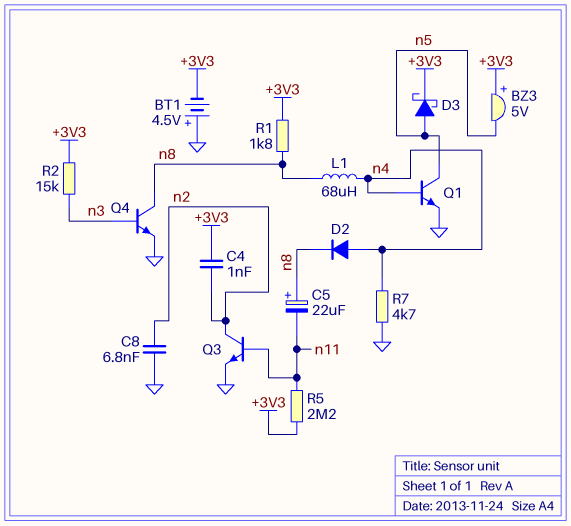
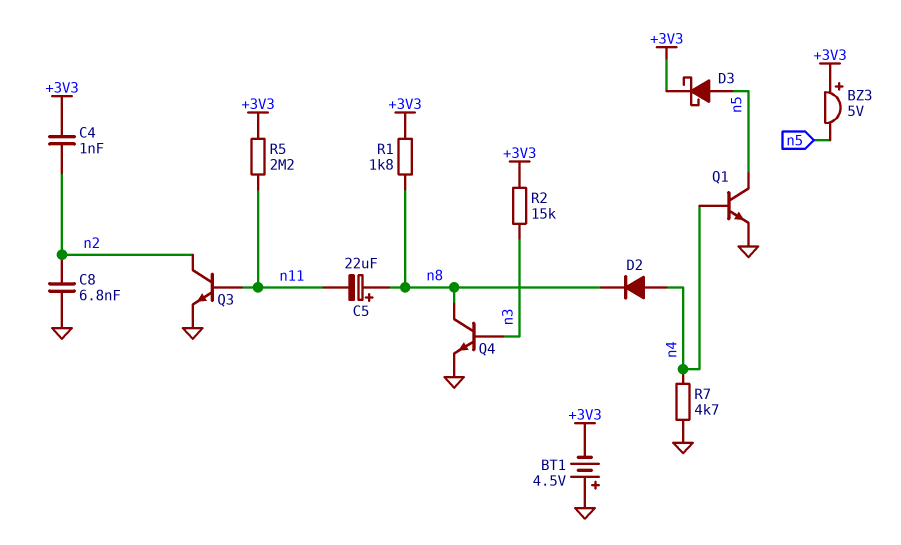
L1: 68uH (n4, n8) -> none

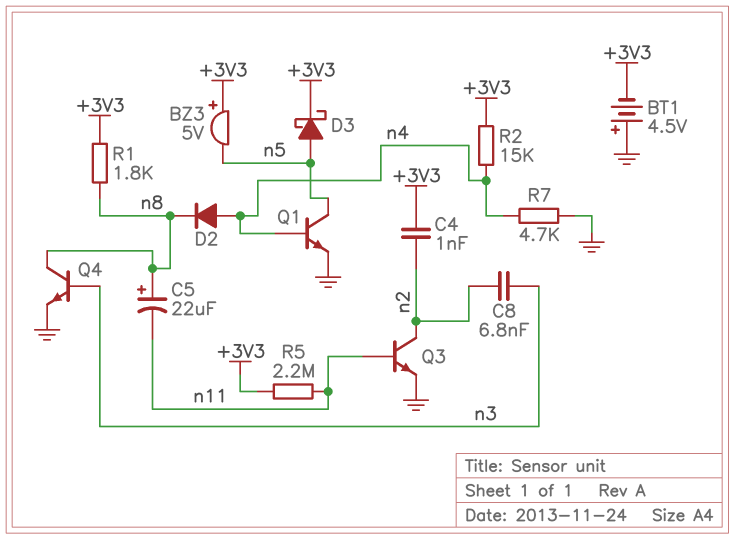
C8: 6.8nF (GND, n2) -> 6.8nF (n2, n3)
R2: 15k (+3V3, n3) -> 15k (+3V3, n4)

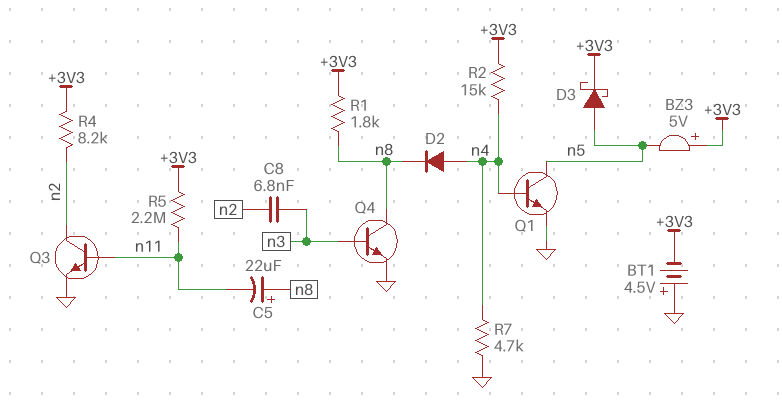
C4: 1nF (+3V3, n2) -> none
R4: none -> 8.2k (+3V3, n2)

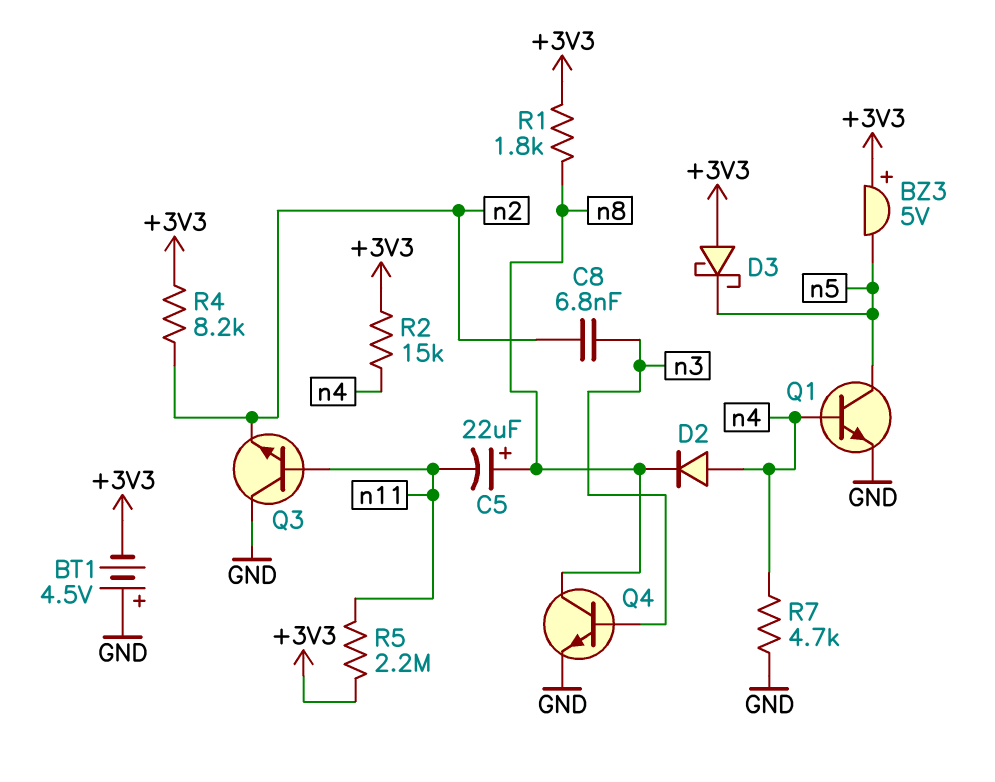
D3: schottky (A n5, K +3V3) -> schottky (A +3V3, K n5)
Q3: NPN (B n11, C n2, E GND) -> NPN (B n11, C GND, E n2)

